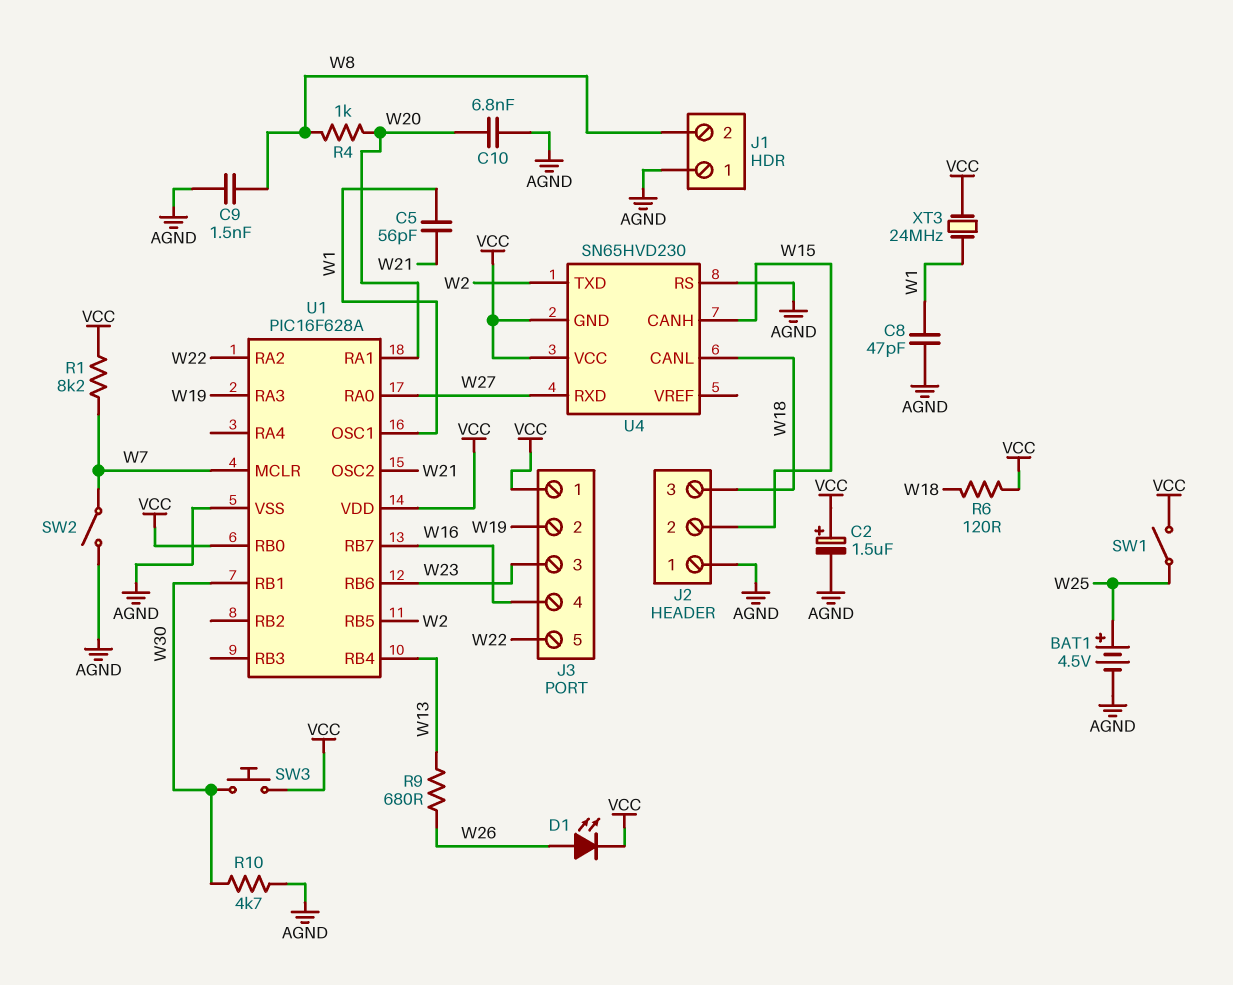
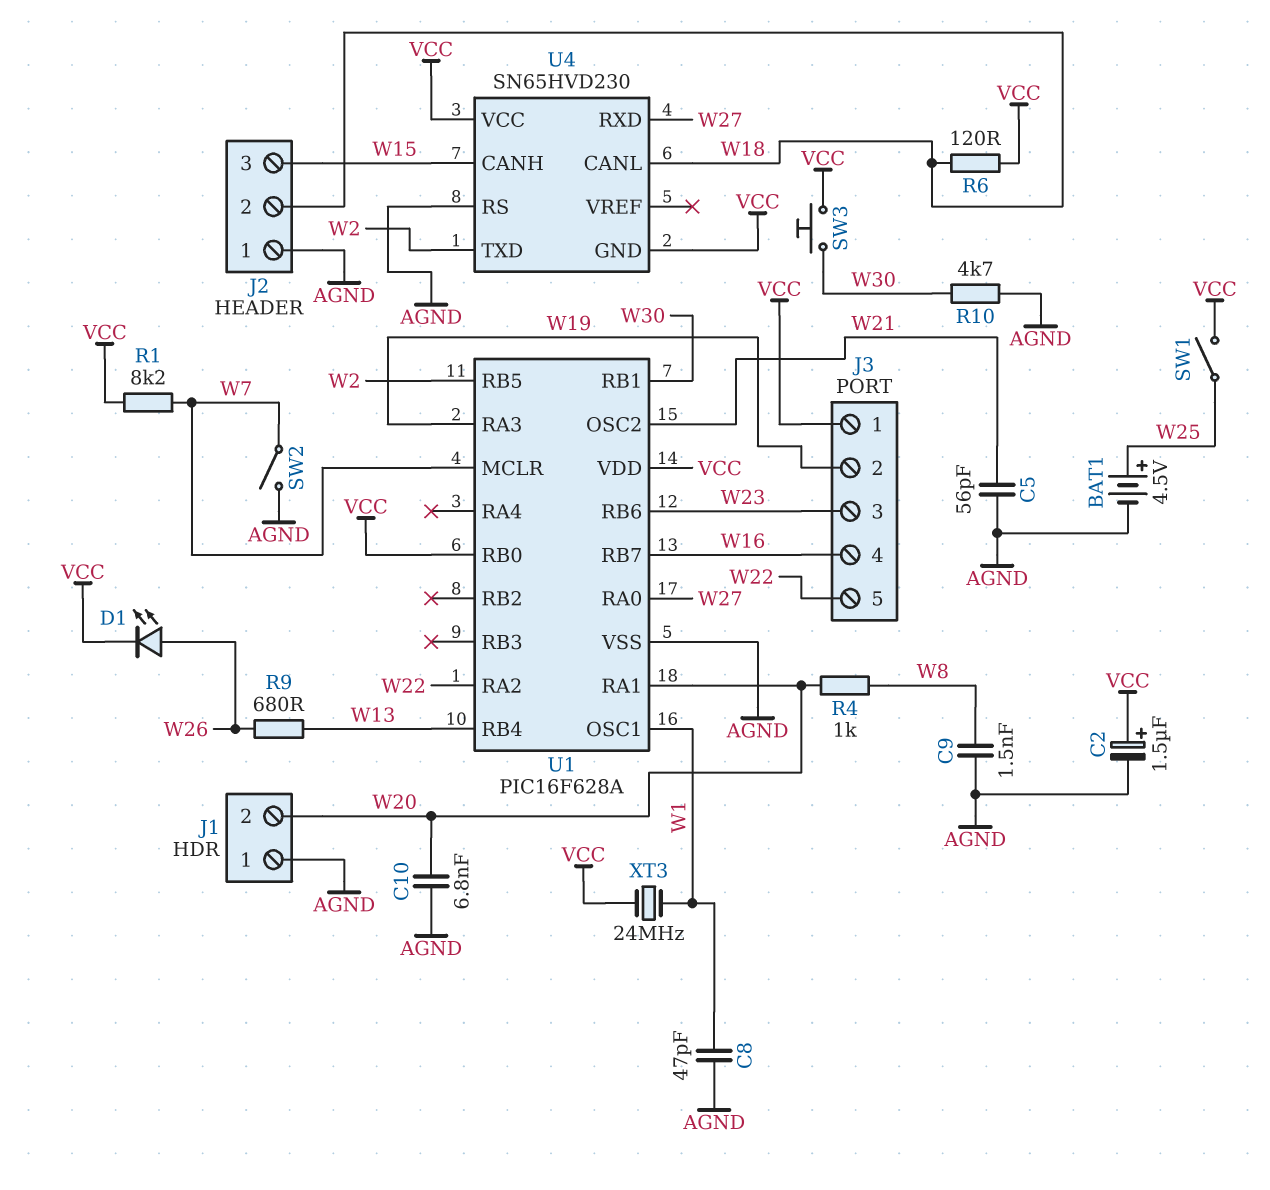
C5: 56pF (W1, W21) -> 56pF (AGND, W21)
J1 pin 2: W8 -> W20
J2 pin 2: W15 -> W18
J2 pin 3: W18 -> W15

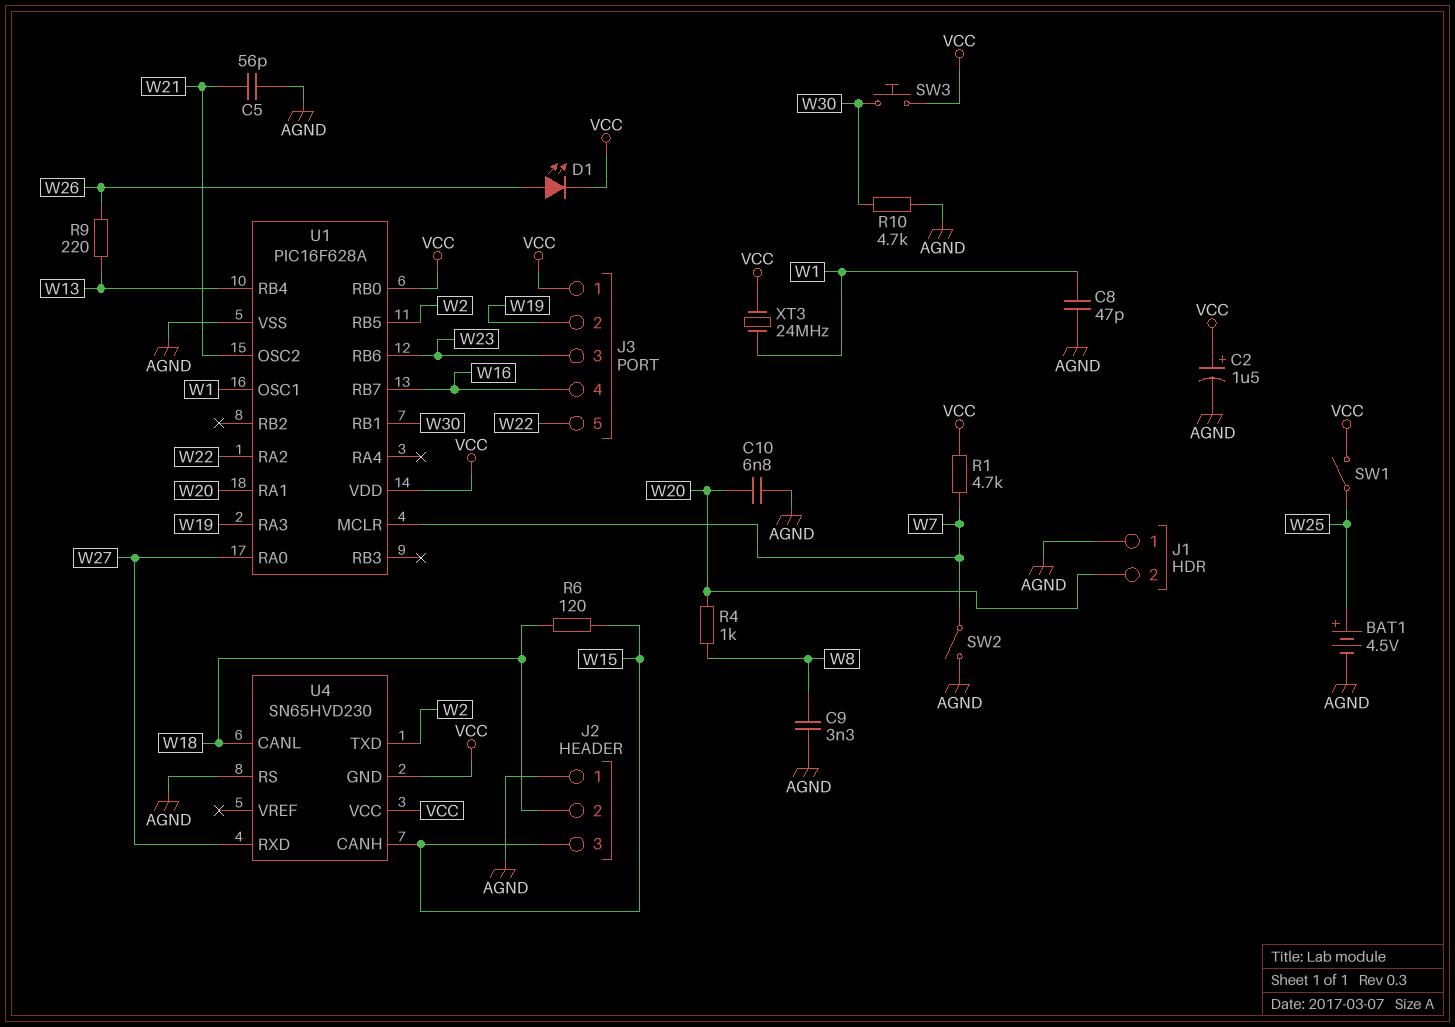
C9: 1.5nF (AGND, W8) -> 3.3nF (AGND, W8)
R1: 8.2k (VCC, W7) -> 4.7k (VCC, W7)
R6: 120 (VCC, W18) -> 120 (W15, W18)
R9: 680 (W13, W26) -> 220 (W13, W26)

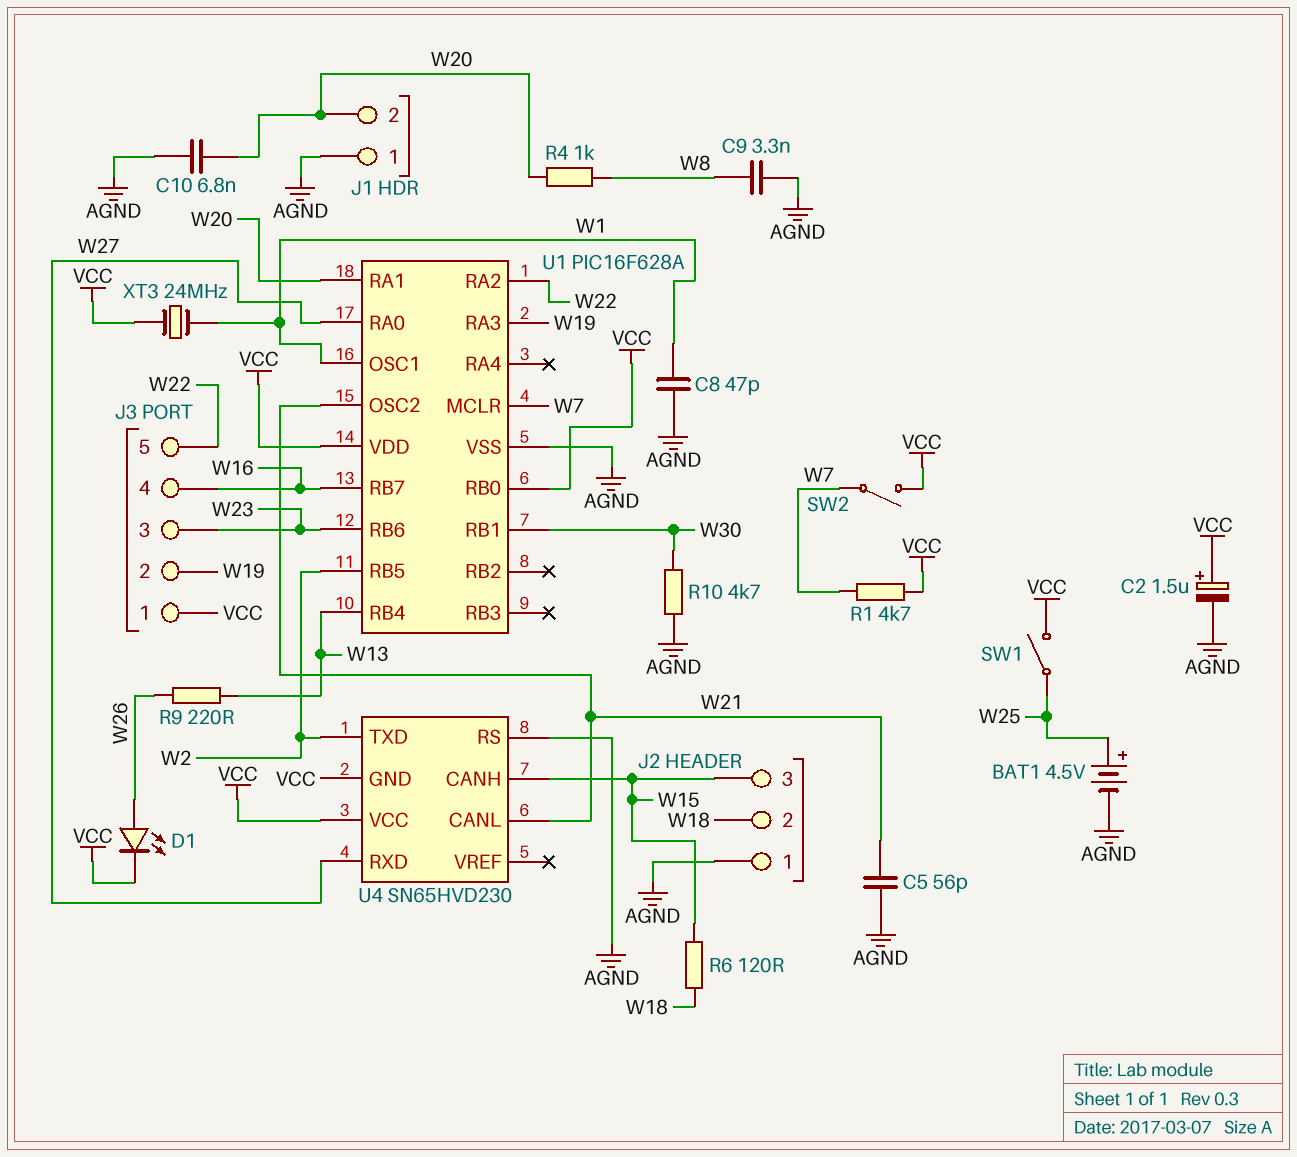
SW2: switch (AGND, W7) -> switch (VCC, W7)
SW3: button (VCC, W30) -> none
U4 pin CANL: W18 -> W21

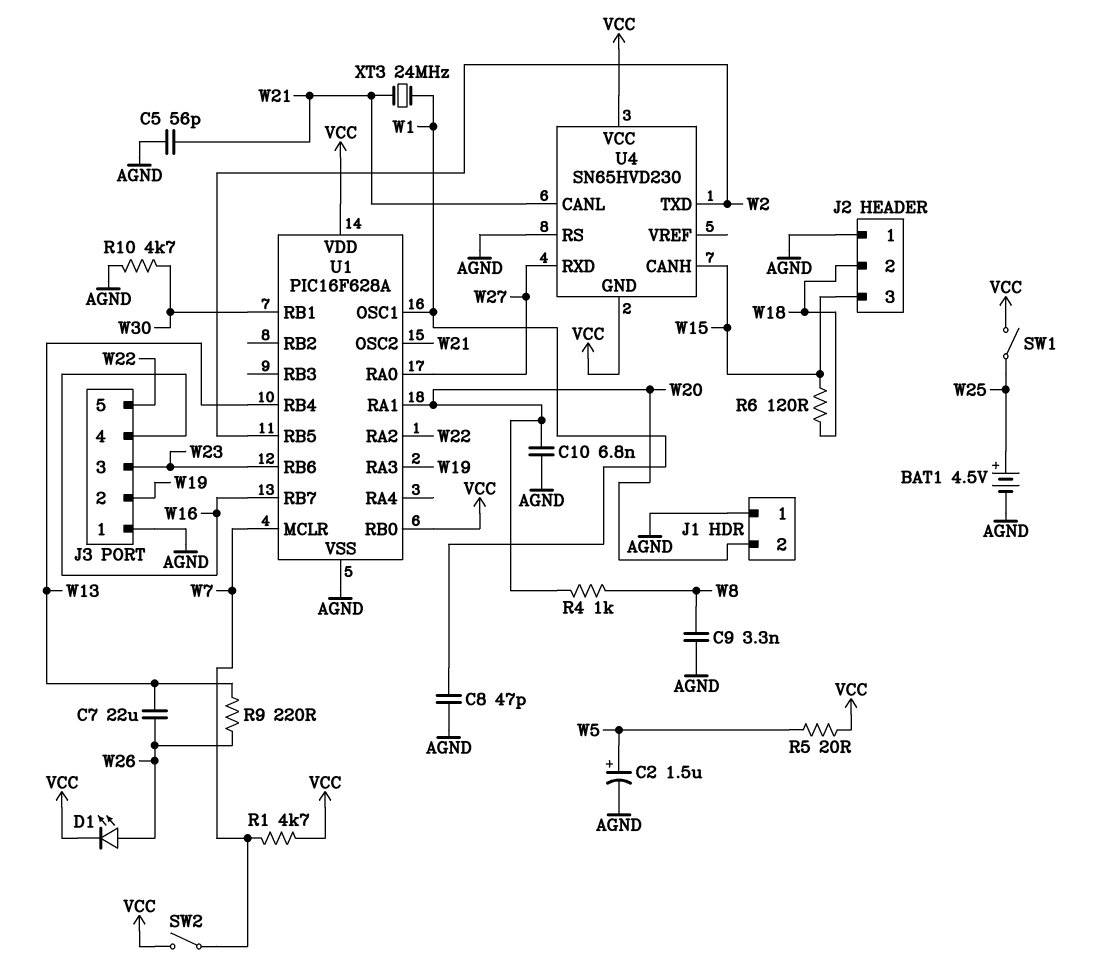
C2: 1.5uF (plus VCC, minus AGND) -> 1.5uF (plus W5, minus AGND)
C7: none -> 22uF (W13, W26)
J3 pin 1: VCC -> AGND
R5: none -> 20 (VCC, W5)
XT3: 24MHz (VCC, W1) -> 24MHz (W1, W21)

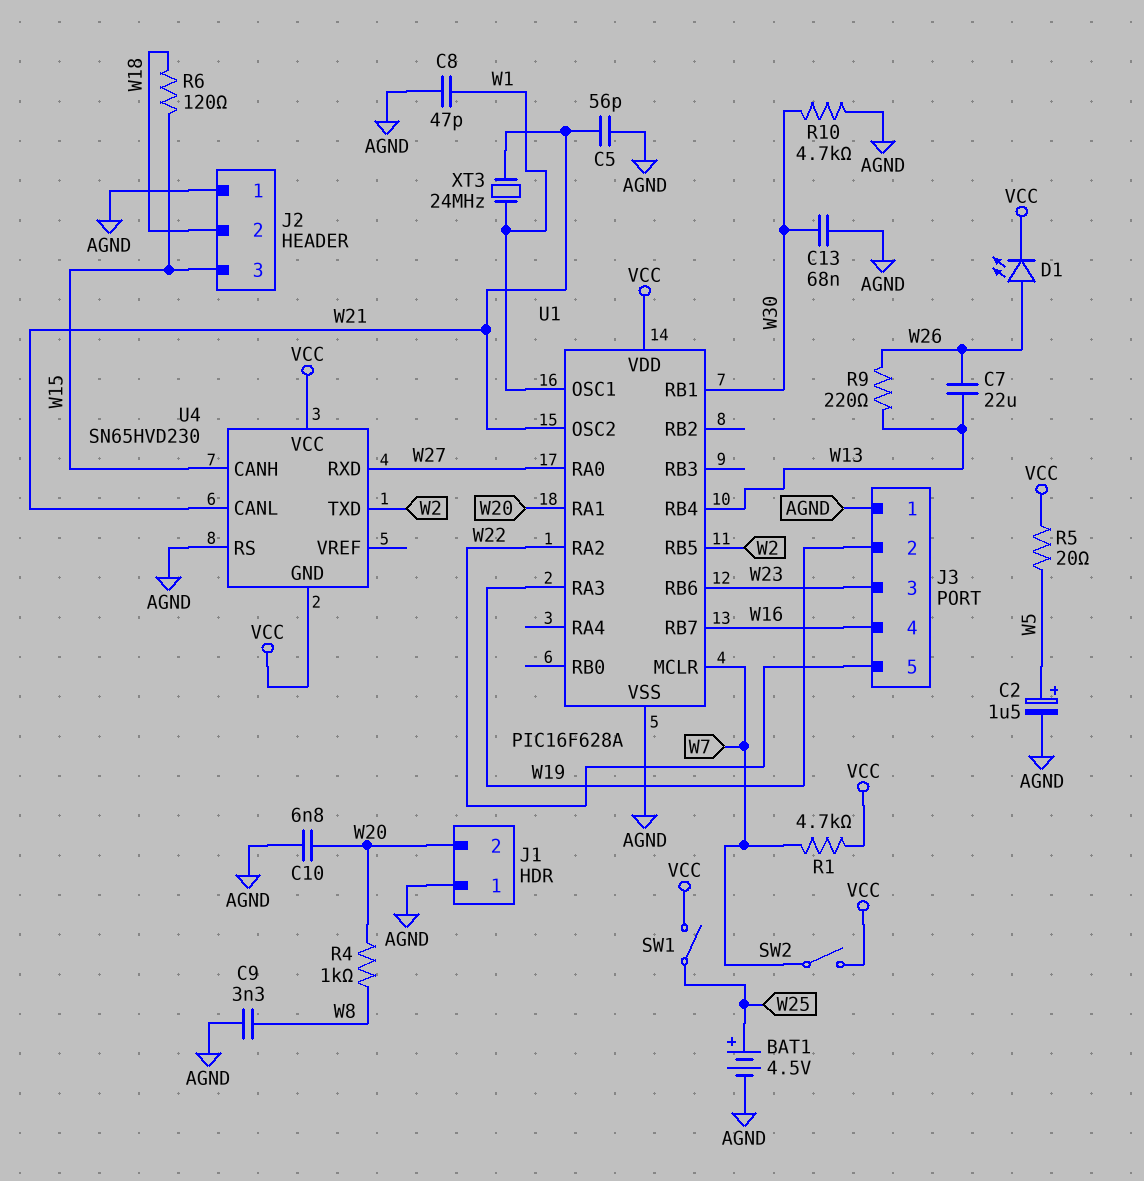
C13: none -> 68nF (AGND, W30)
U1 pin RB0: VCC -> none

